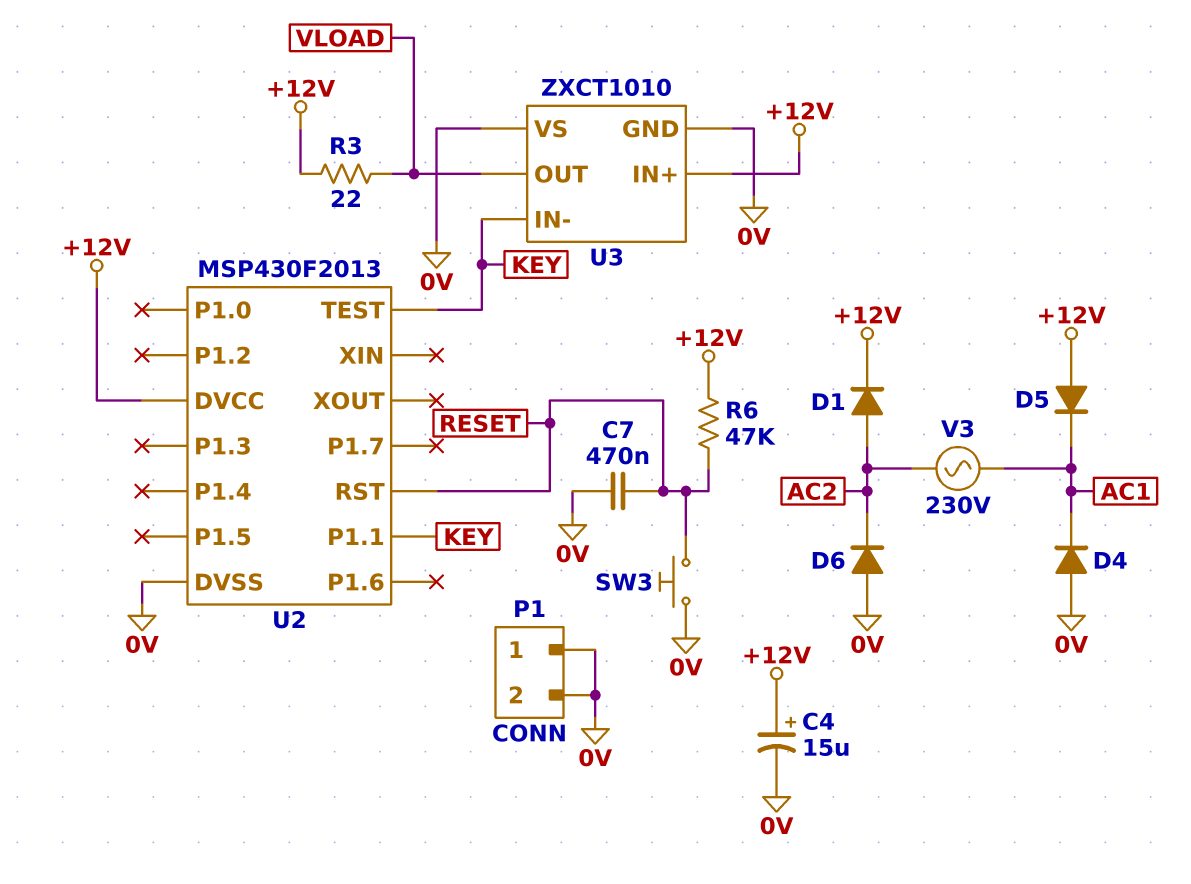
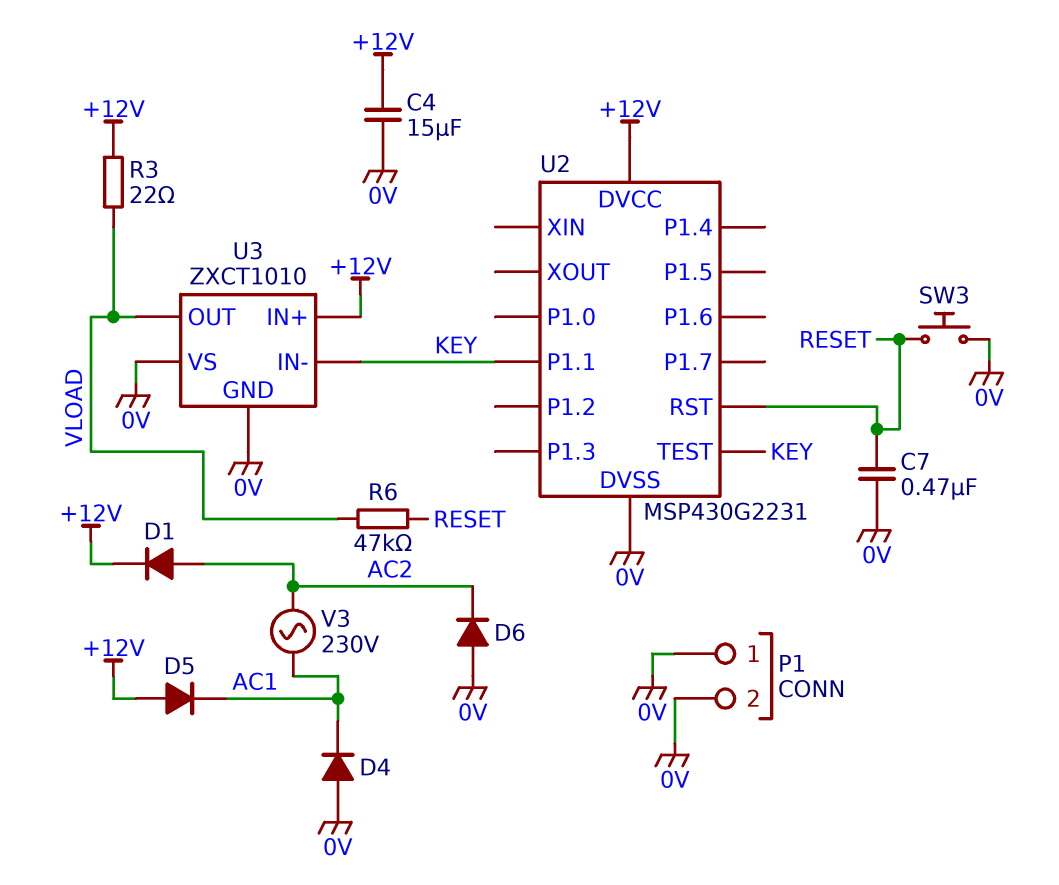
C4: 15uF (plus +12V, minus 0V) -> 15uF (+12V, 0V)
R6: 47k (+12V, RESET) -> 47k (RESET, VLOAD)
U2: MSP430F2013 -> MSP430G2231

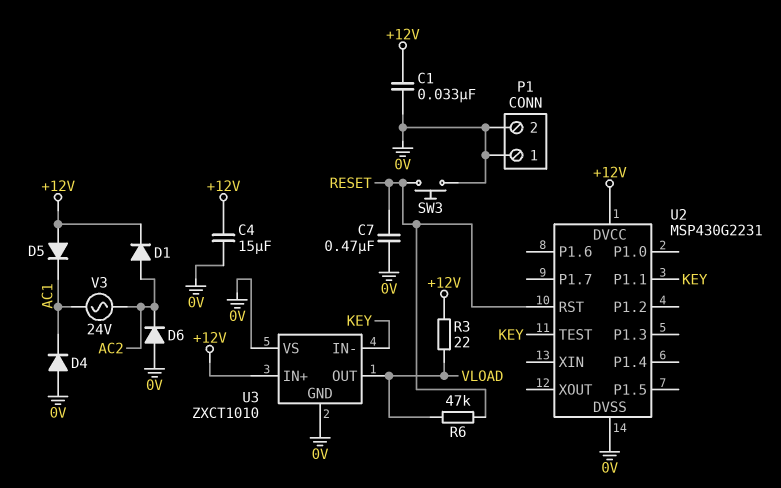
C1: none -> 33nF (+12V, 0V)
V3: AC 230V (AC1, AC2) -> AC 24V (AC1, AC2)

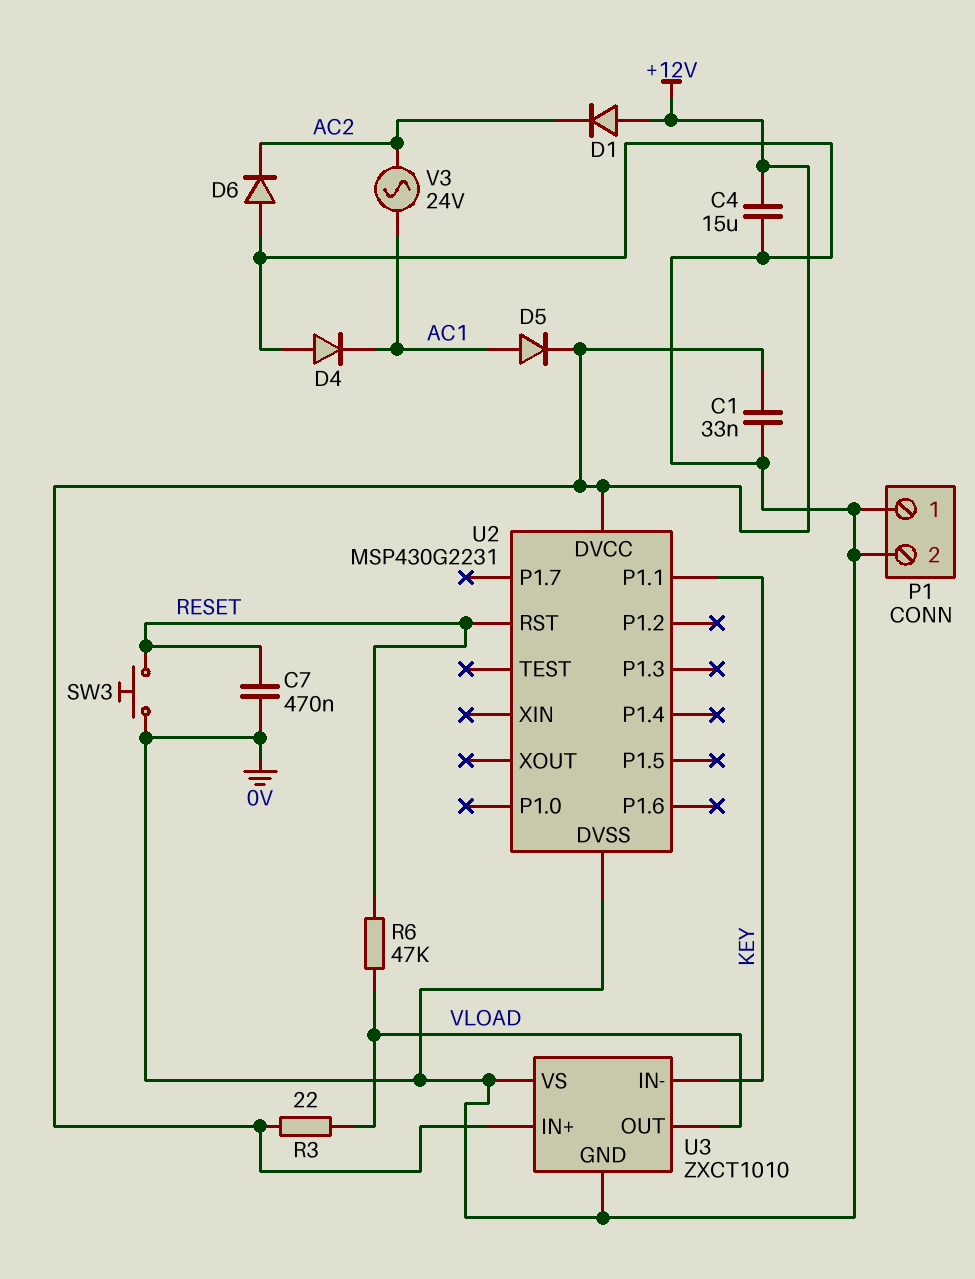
D1: diode (A AC2, K +12V) -> diode (A +12V, K AC2)
D5: diode (A +12V, K AC1) -> diode (A AC1, K +12V)
U2 pin TEST: KEY -> none

